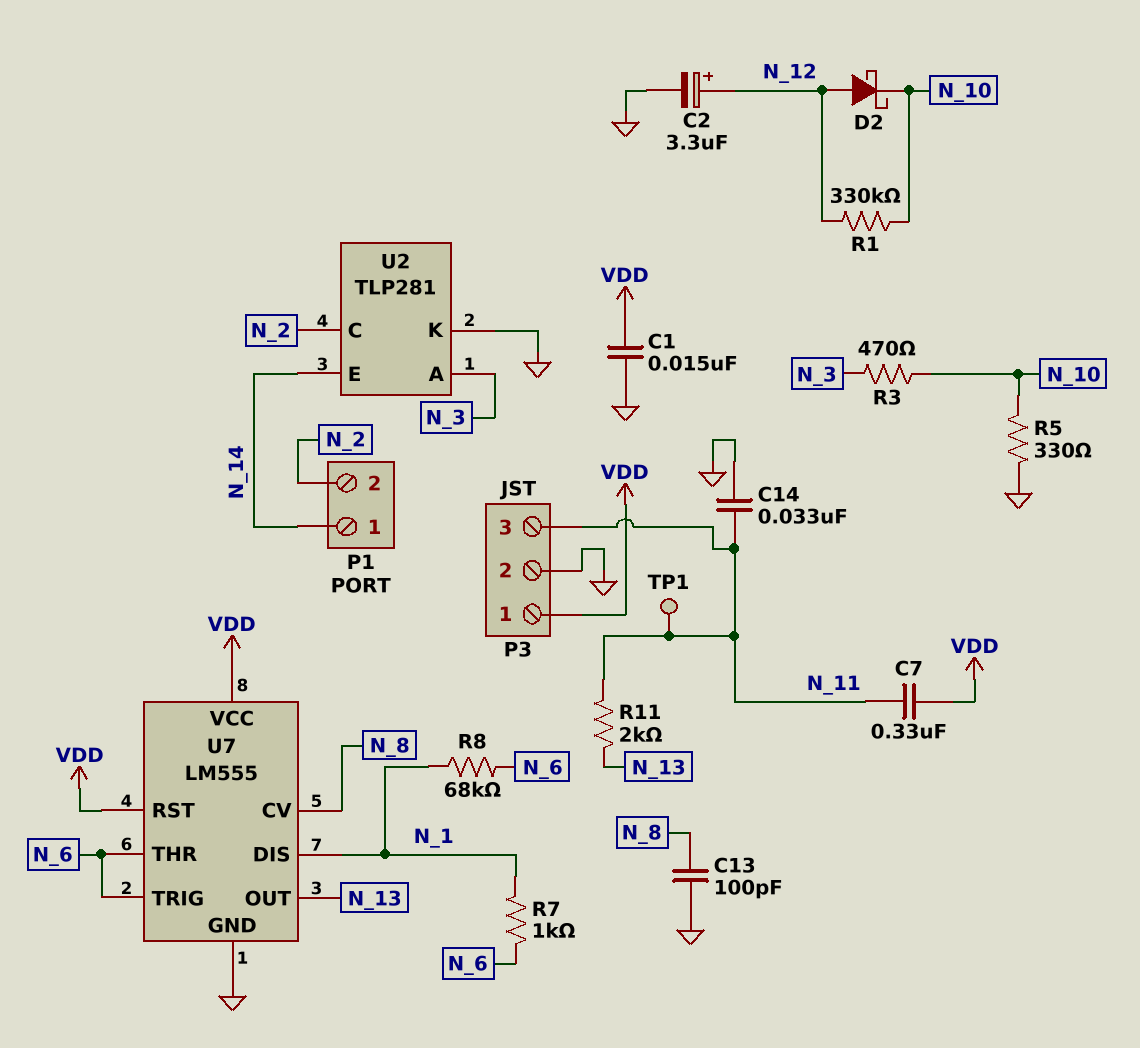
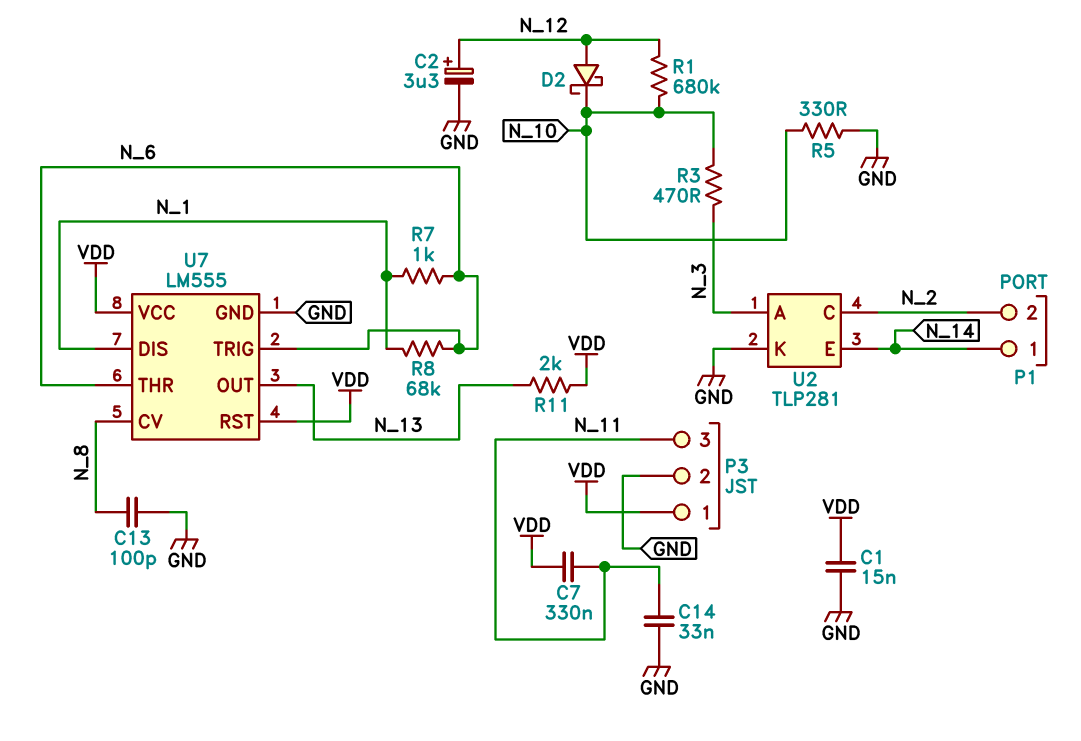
R1: 330k (N_10, N_12) -> 680k (N_10, N_12)
R11: 2k (N_11, N_13) -> 2k (N_13, VDD)
TP1: test point (N_11) -> none

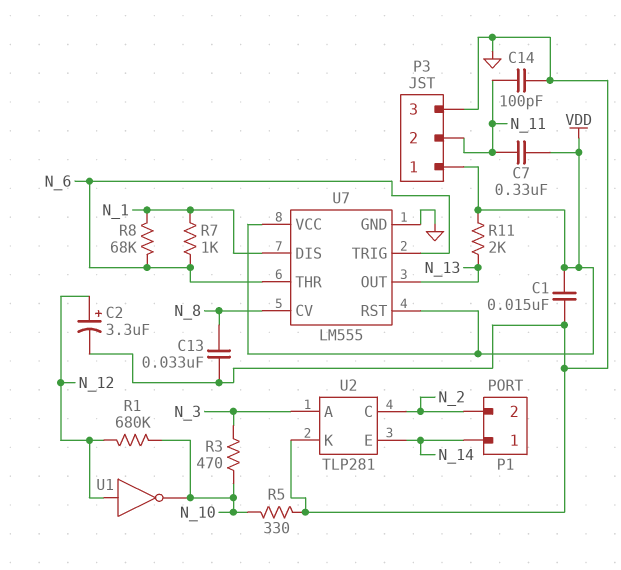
C13: 100pF (GND, N_8) -> 33nF (GND, N_8)
C14: 33nF (GND, N_11) -> 100pF (GND, N_11)
D2: schottky (A N_12, K N_10) -> none
P3 pin 2: GND -> N_11
P3 pin 3: N_11 -> GND
U1: none -> NOT (in N_12, out N_10)

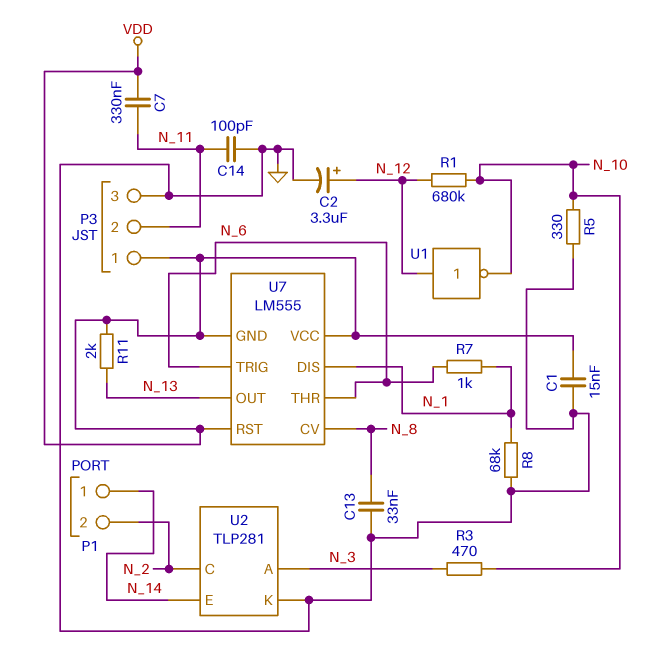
R8: 68k (N_1, N_6) -> 68k (GND, N_1)
U7 pin GND: GND -> VDD

